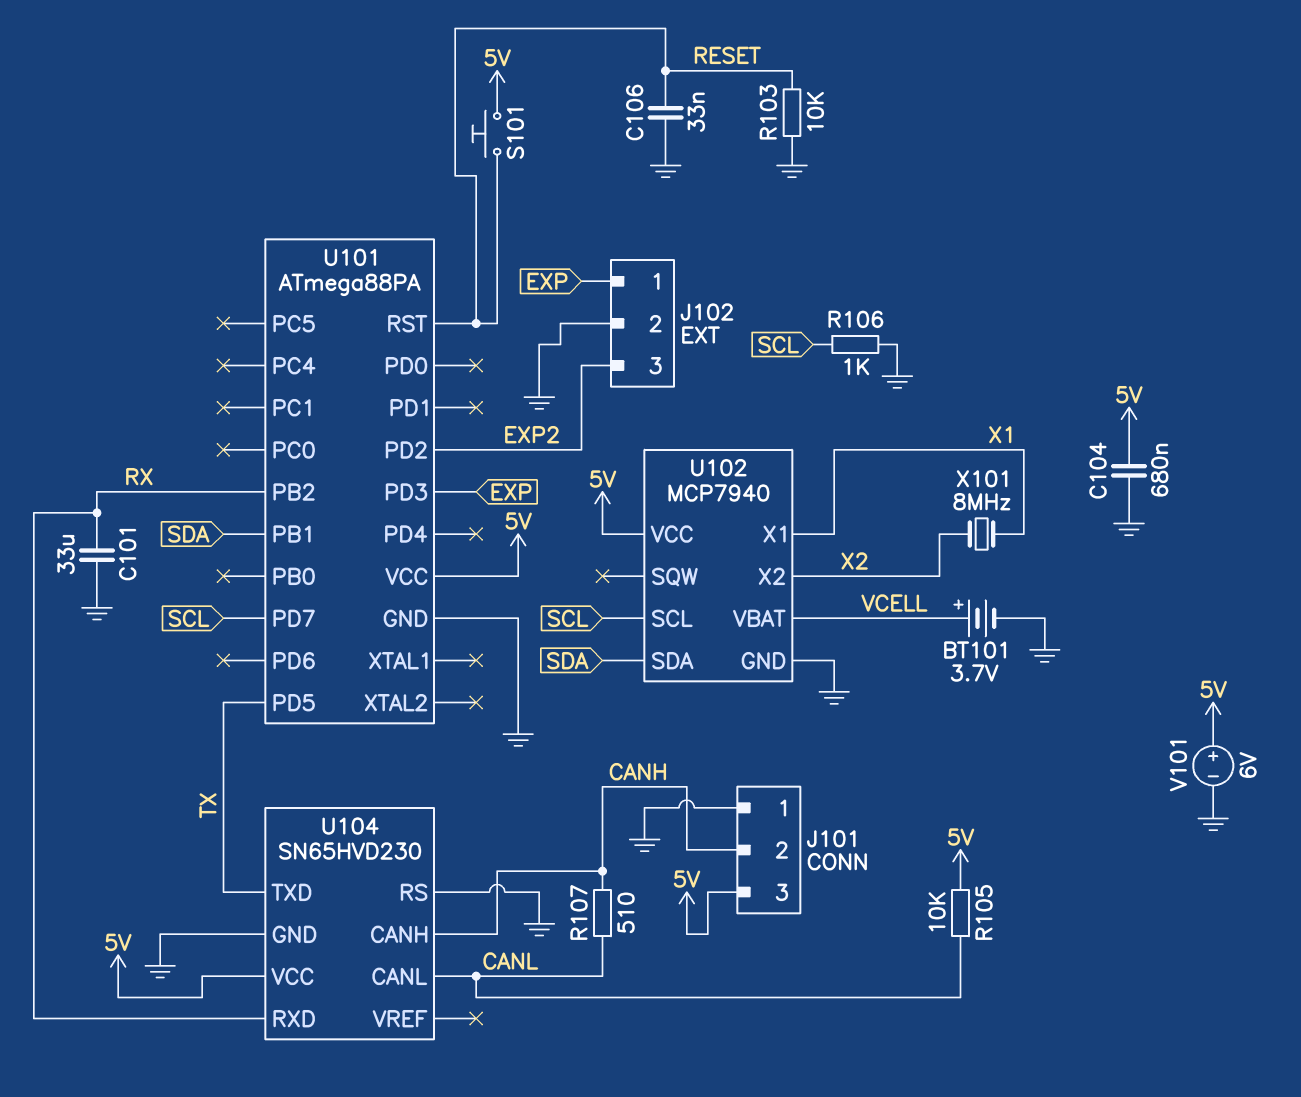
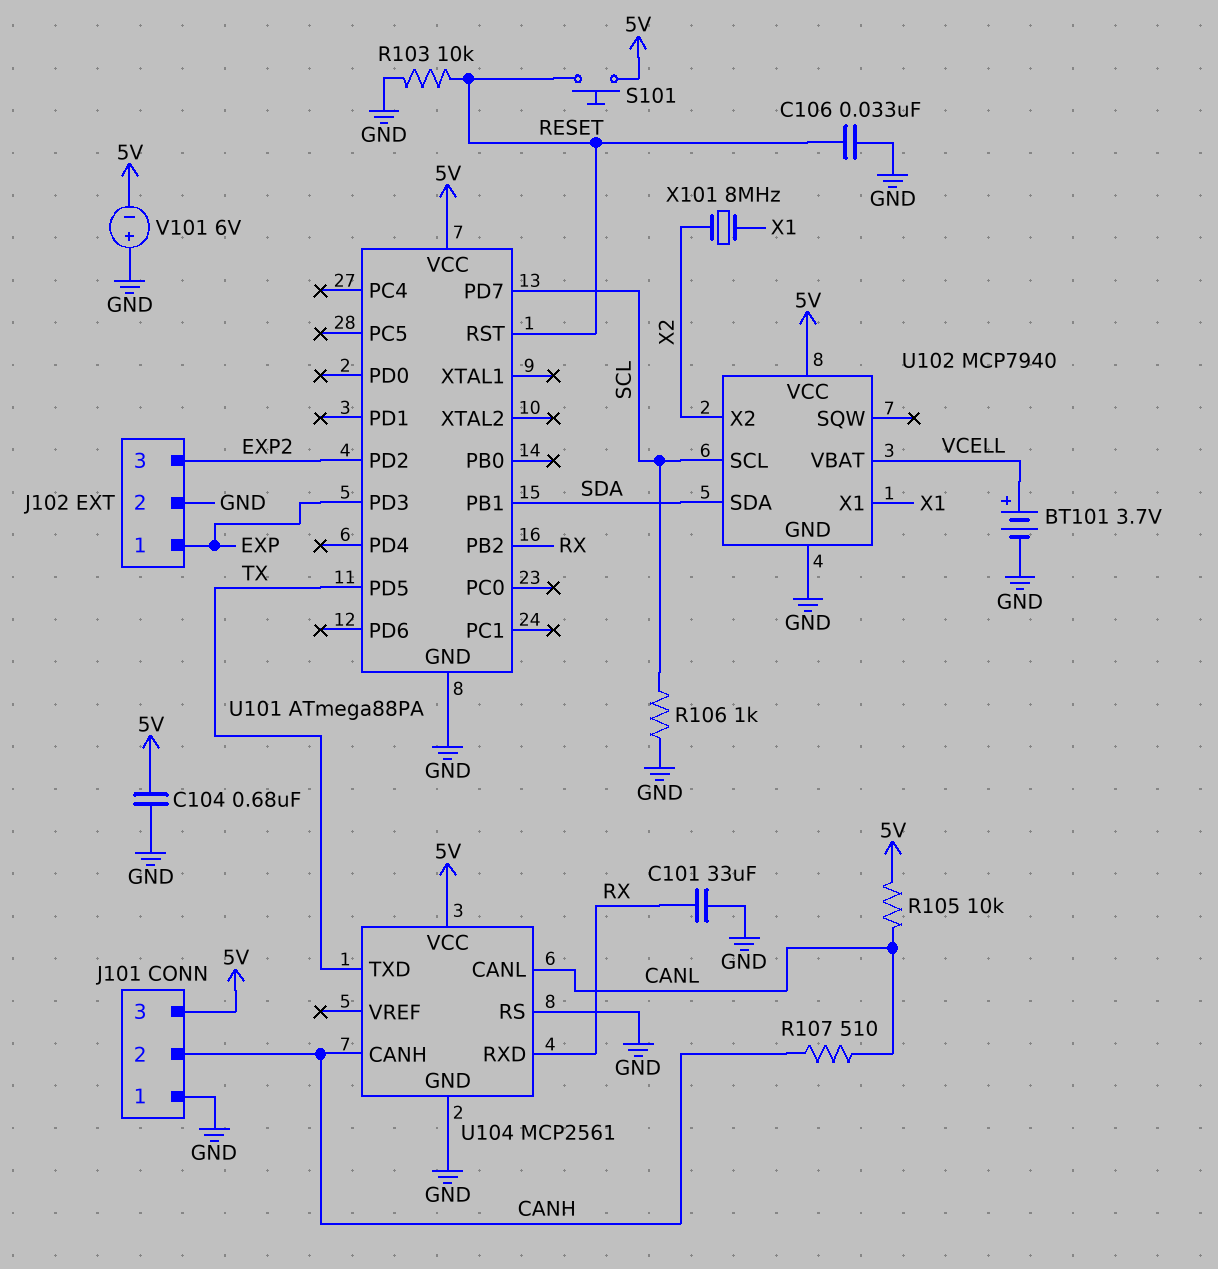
U104: SN65HVD230 -> MCP2561
V101: 6V (plus 5V, minus GND) -> 6V (plus GND, minus 5V)

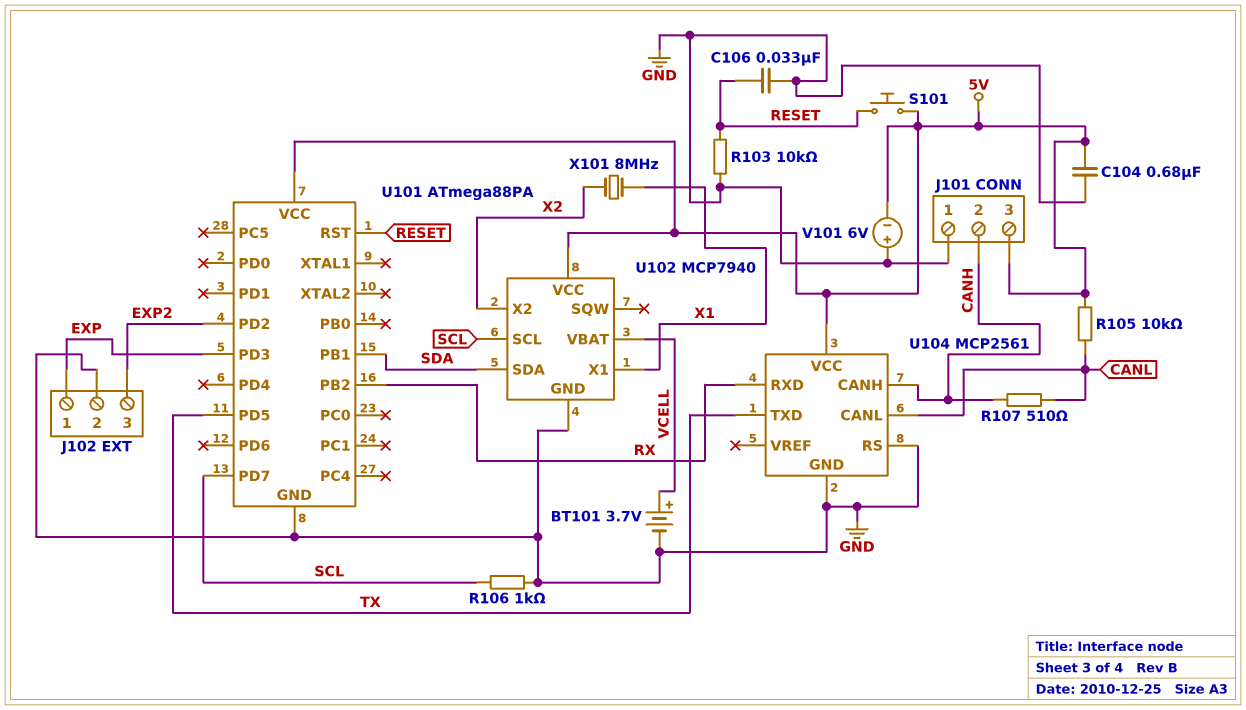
C101: 33uF (GND, RX) -> none

